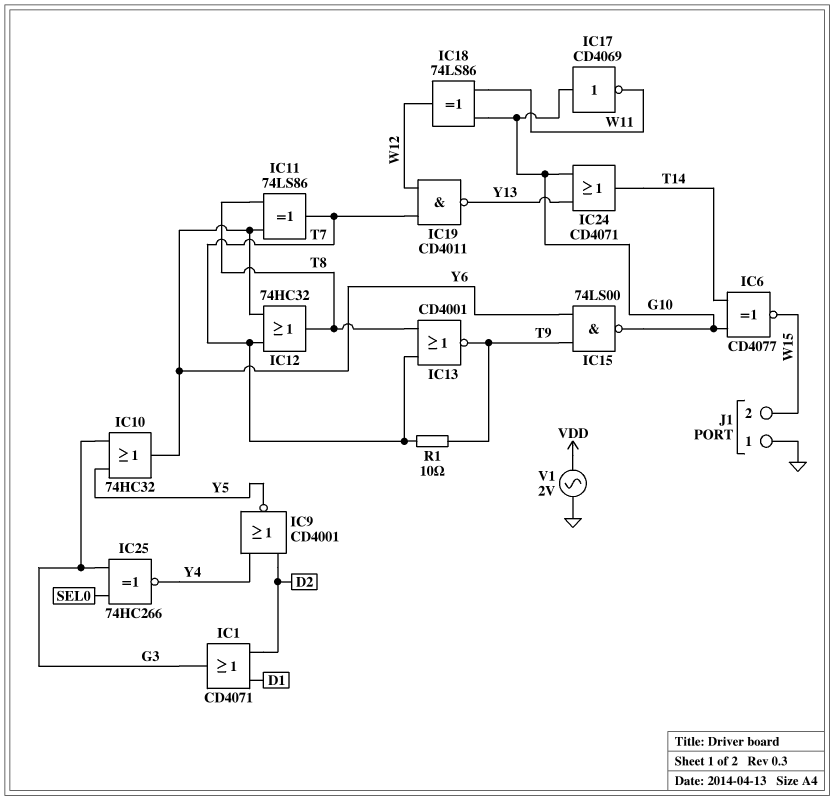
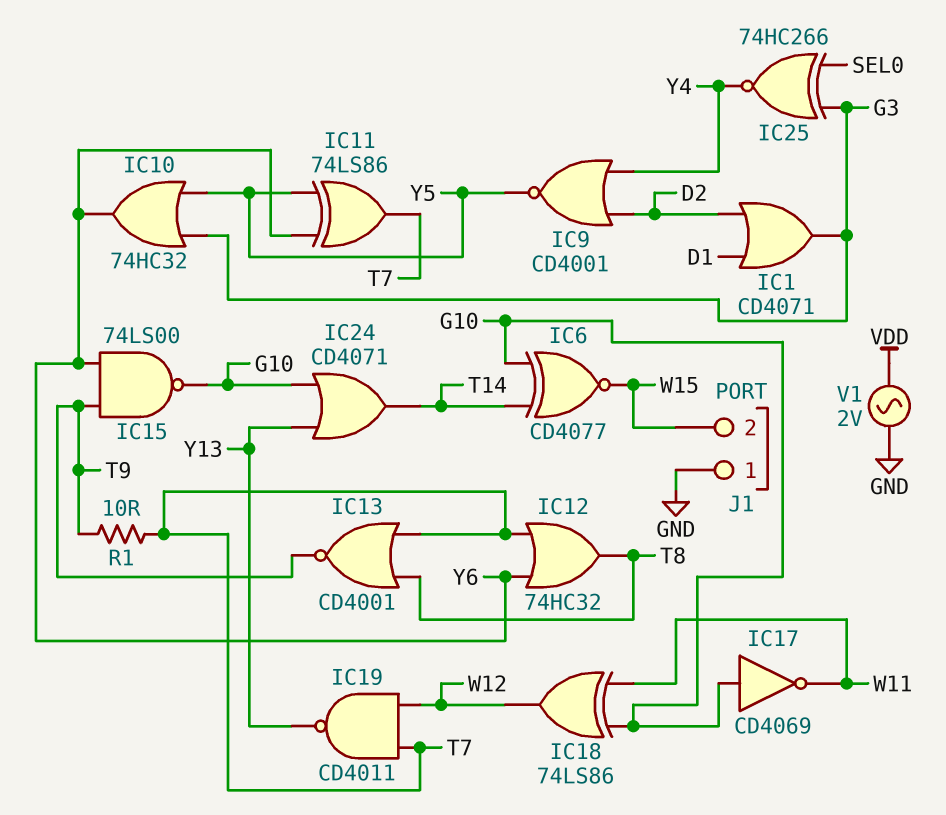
IC11: XOR 74LS86 (in T8, in Y6, out T7) -> XOR 74LS86 (in Y5, in Y6, out T7)

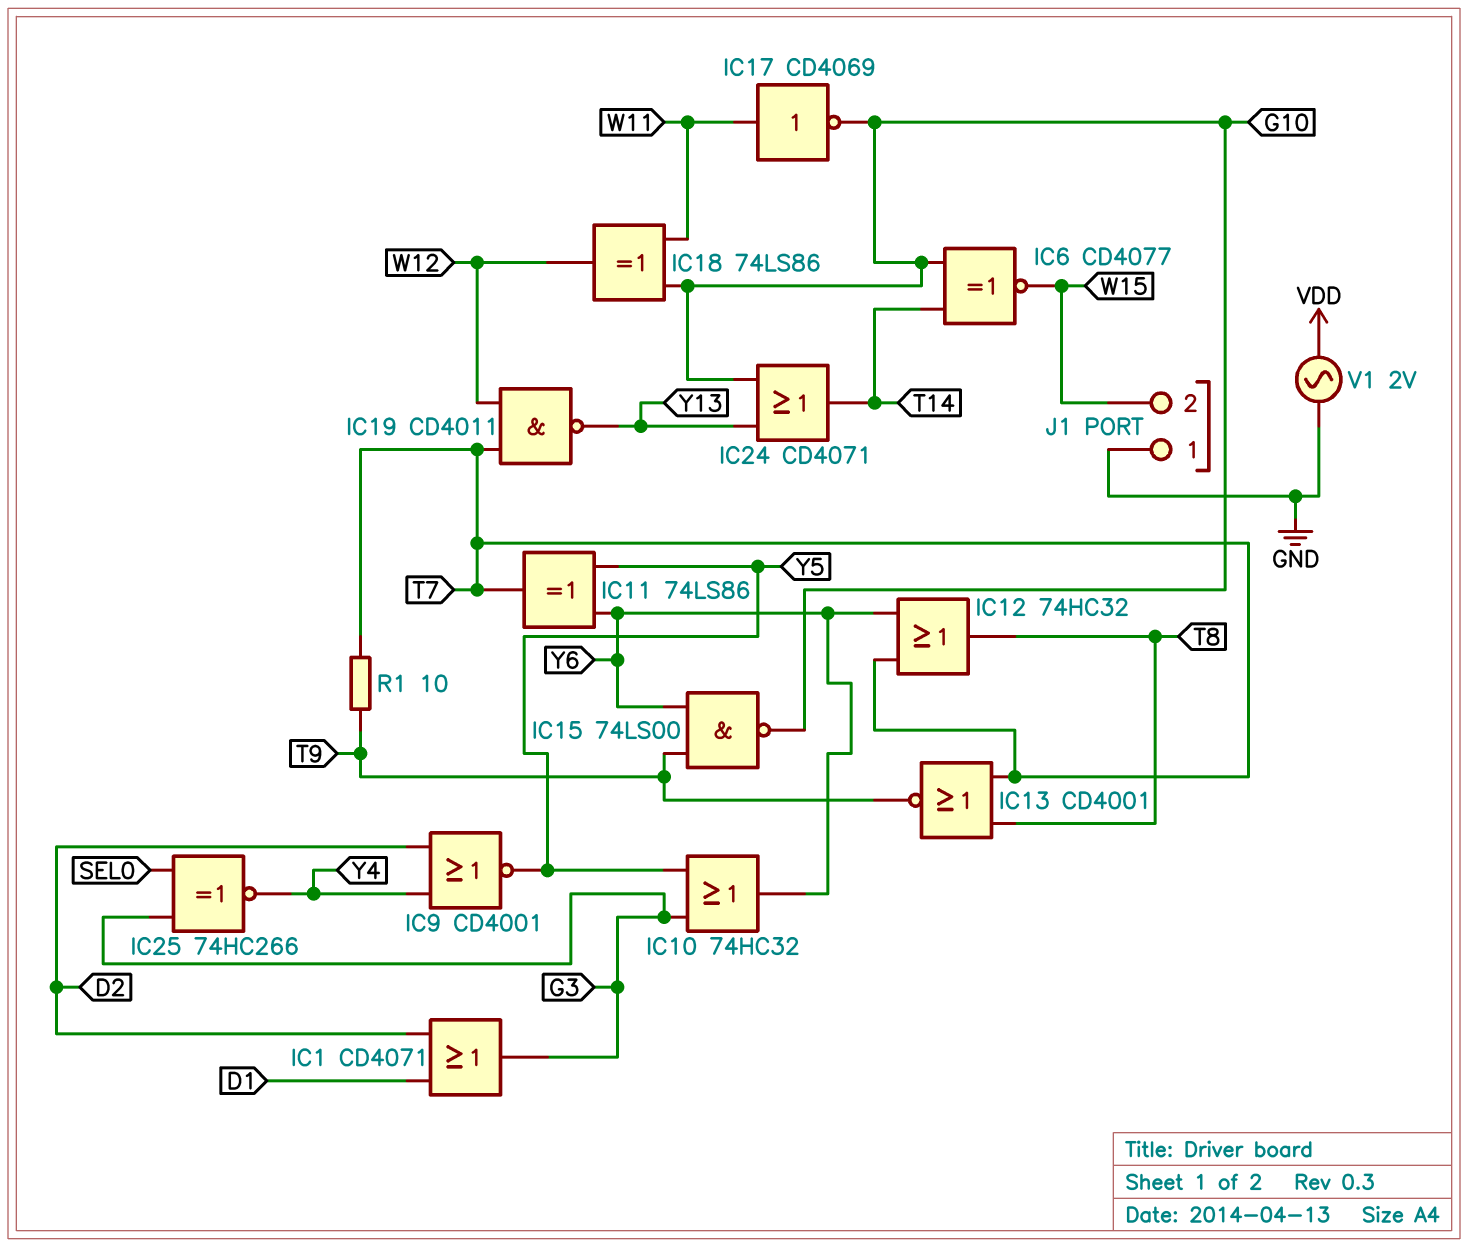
IC17: NOT CD4069 (in G10, out W11) -> NOT CD4069 (in W11, out G10)

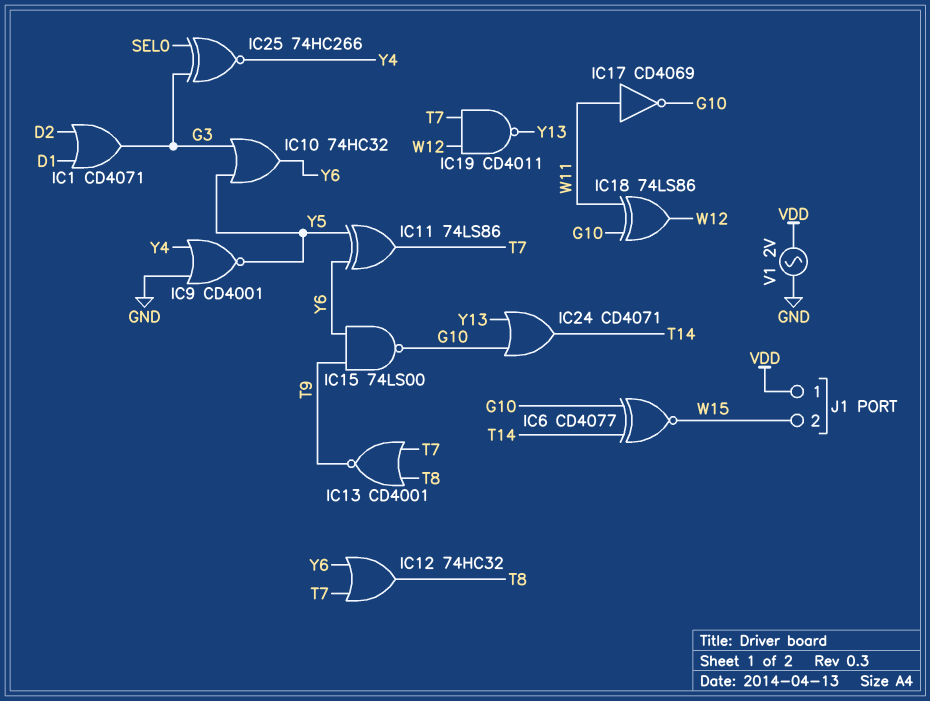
IC9: NOR CD4001 (in D2, in Y4, out Y5) -> NOR CD4001 (in GND, in Y4, out Y5)
J1 pin 1: GND -> VDD
R1: 10 (T7, T9) -> none

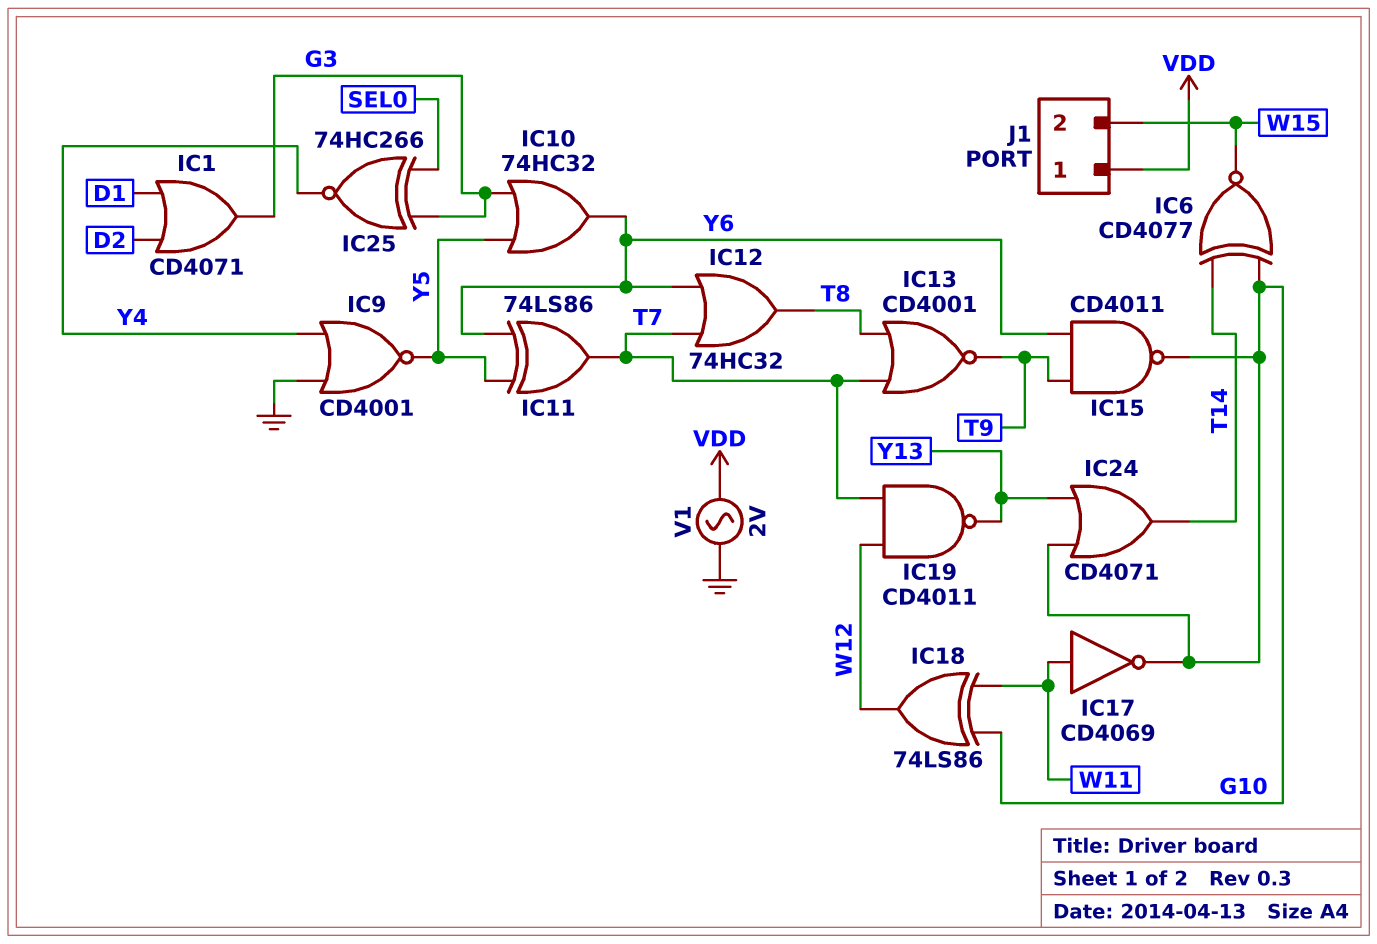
IC15: NAND 74LS00 (in T9, in Y6, out G10) -> NAND CD4011 (in T9, in Y6, out G10)

